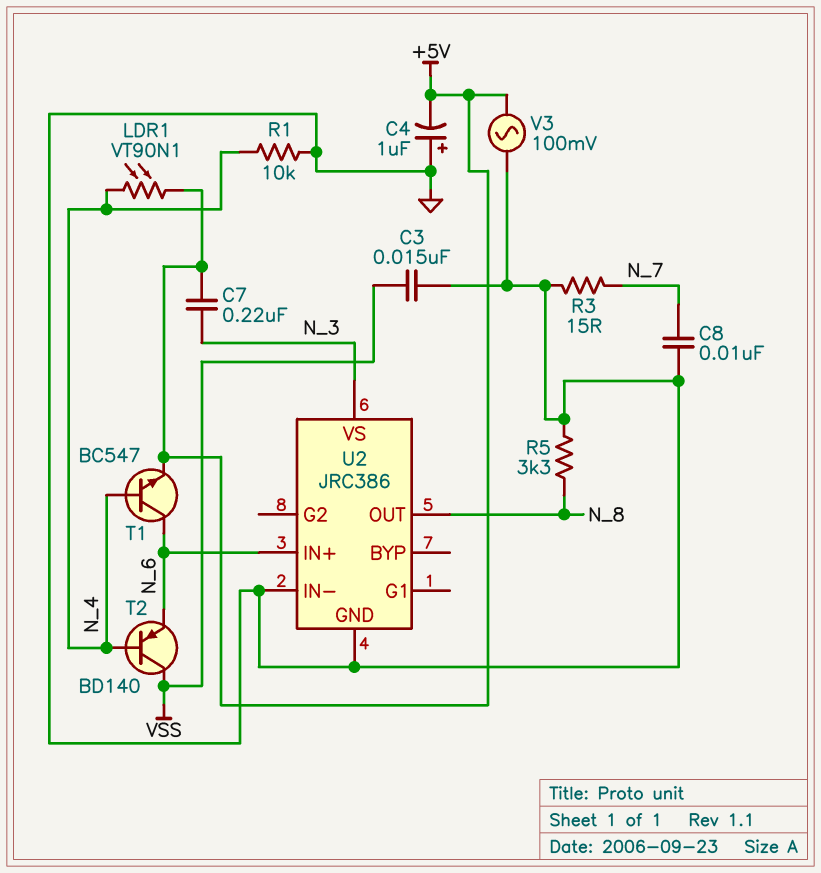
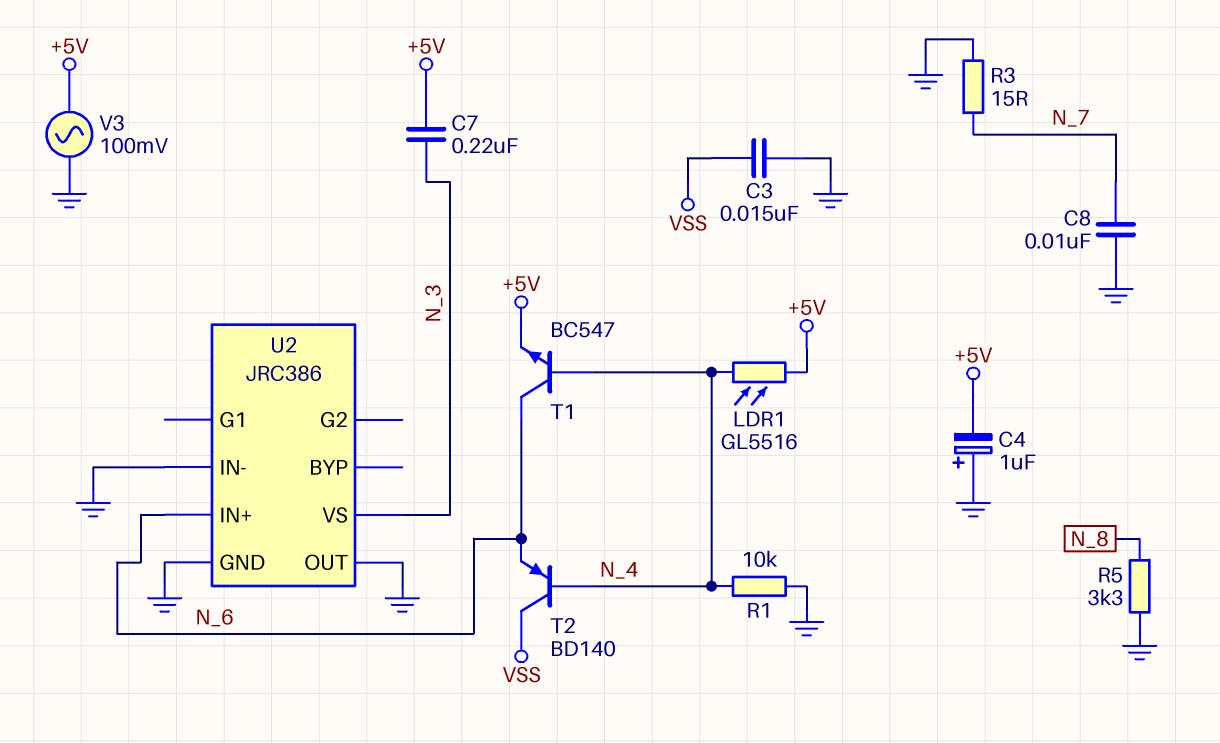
LDR1: VT90N1 (+5V, N_4) -> GL5516 (+5V, N_4)
U2 pin OUT: N_8 -> GND

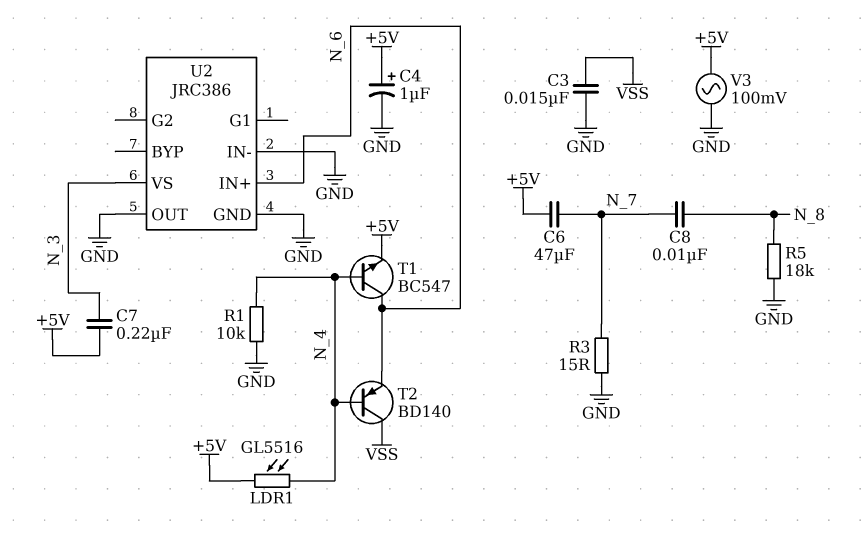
C4: 1uF (plus GND, minus +5V) -> 1uF (plus +5V, minus GND)
C6: none -> 47uF (+5V, N_7)
C8: 10nF (GND, N_7) -> 10nF (N_7, N_8)
R5: 3.3k (GND, N_8) -> 18k (GND, N_8)

